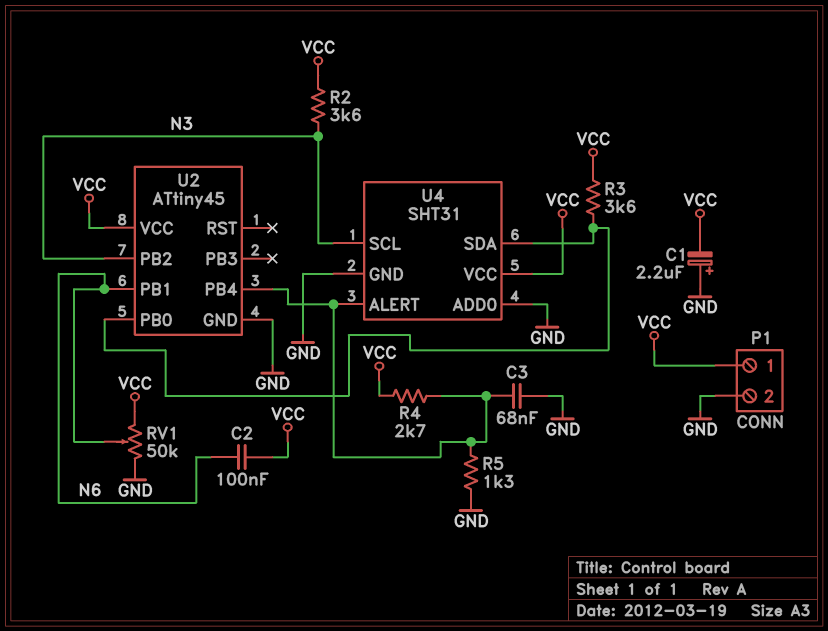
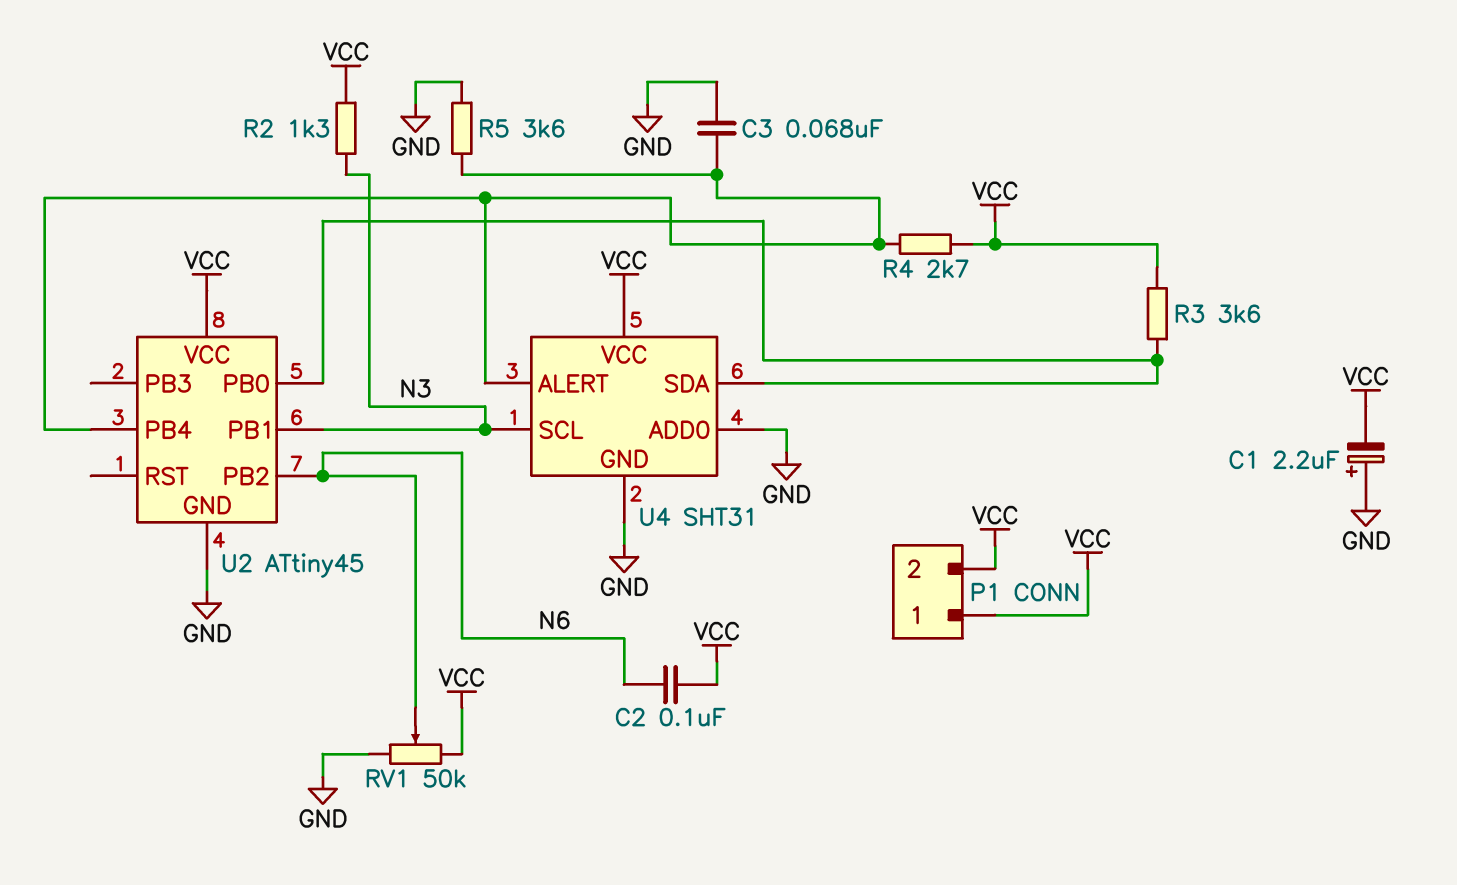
P1 pin 2: GND -> VCC
R2: 3.6k (N3, VCC) -> 1.3k (N3, VCC)
R5: 1.3k (GND, U2/PB4) -> 3.6k (GND, U2/PB4)
U2 pin PB1: N6 -> N3
U2 pin PB2: N3 -> N6

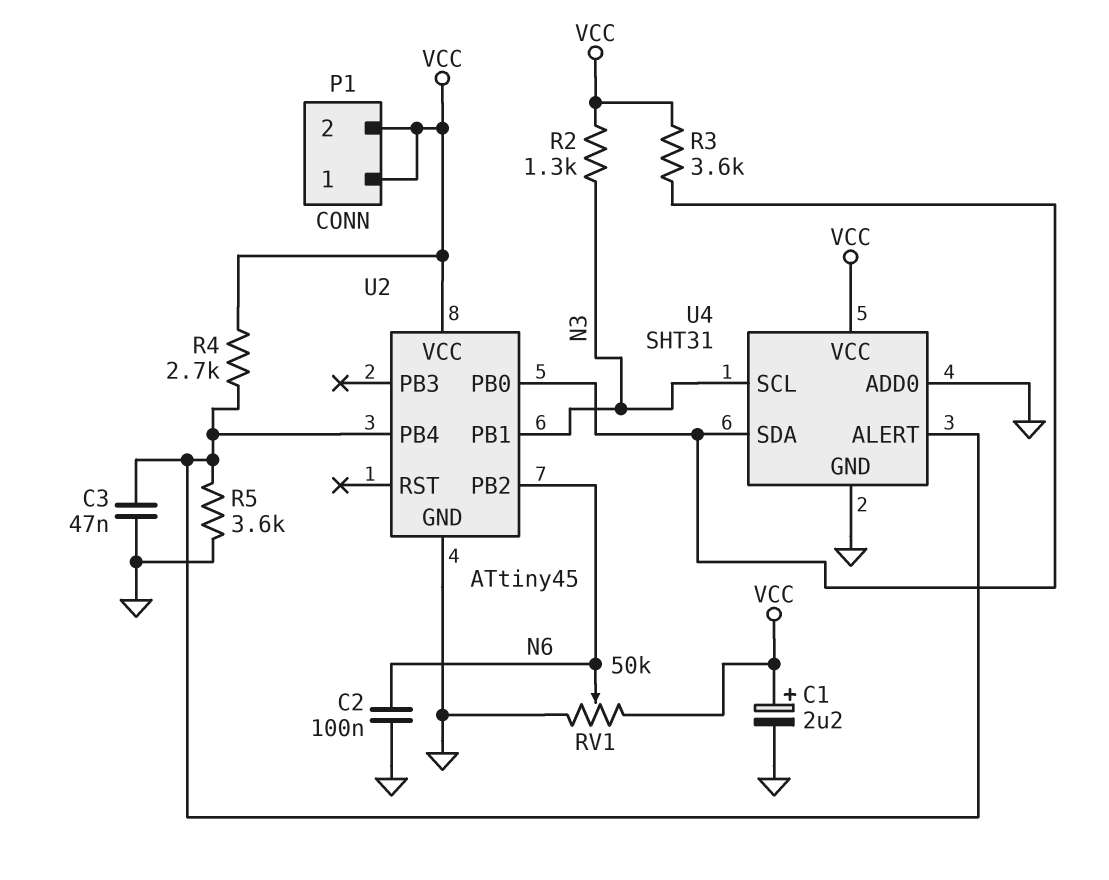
C1: 2.2uF (plus GND, minus VCC) -> 2.2uF (plus VCC, minus GND)
C2: 100nF (N6, VCC) -> 100nF (GND, N6)
C3: 68nF (GND, U2/PB4) -> 47nF (GND, U2/PB4)

